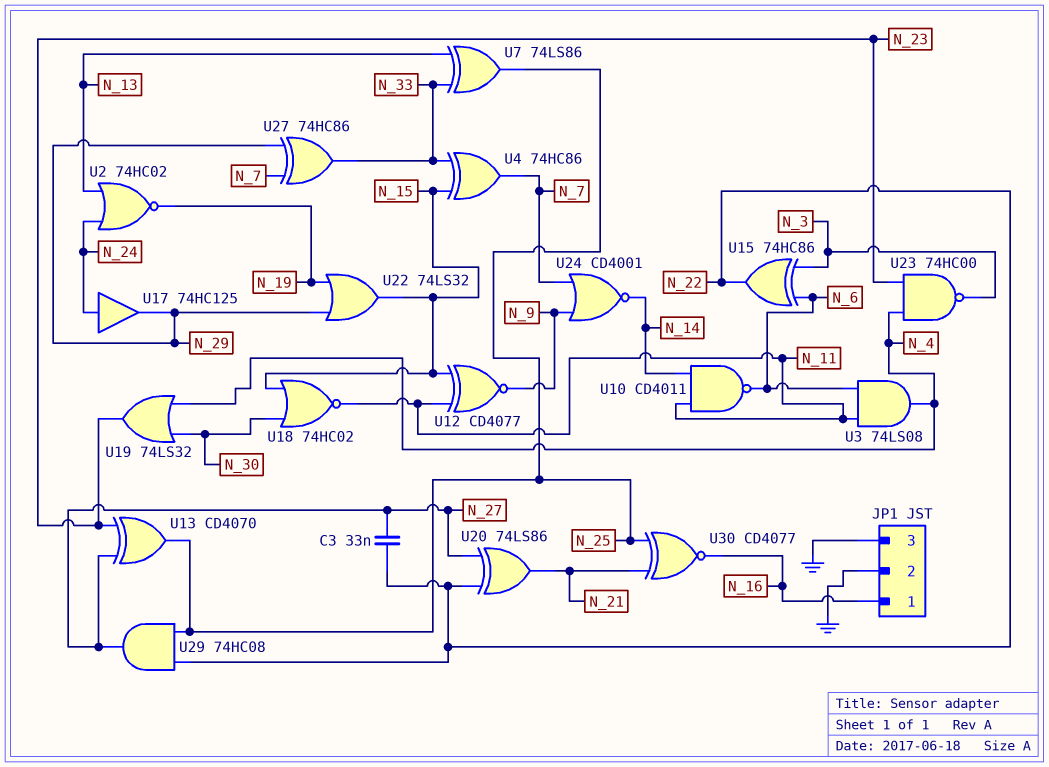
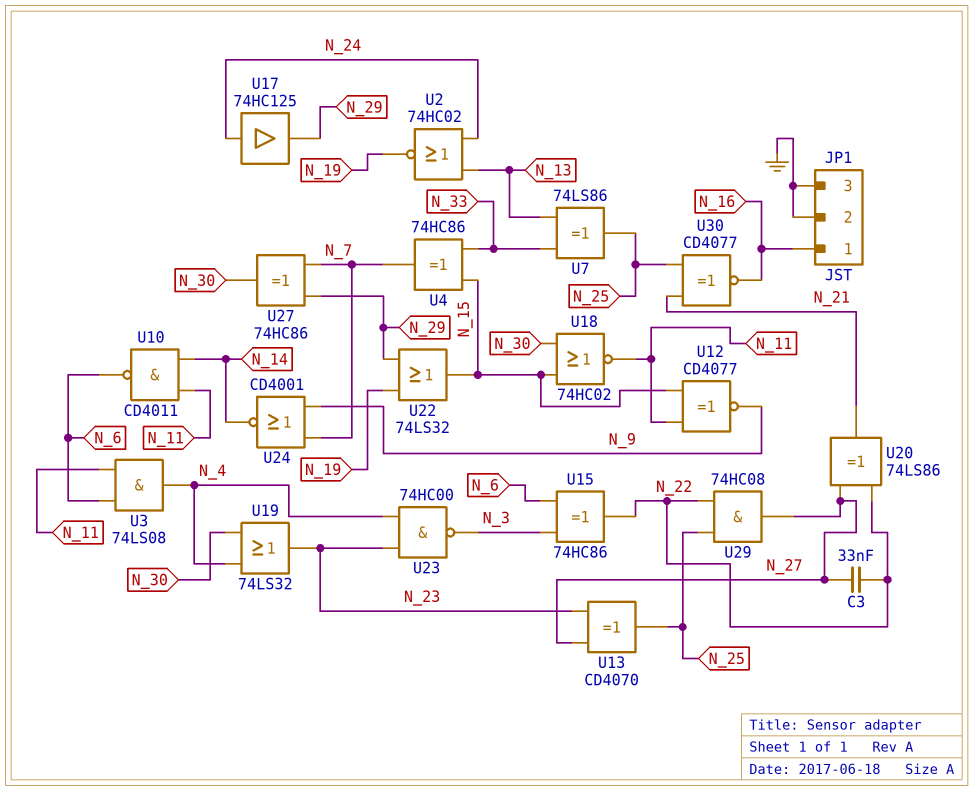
U27: XOR 74HC86 (in N_7, in N_29, out N_33) -> XOR 74HC86 (in N_7, in N_29, out N_30)

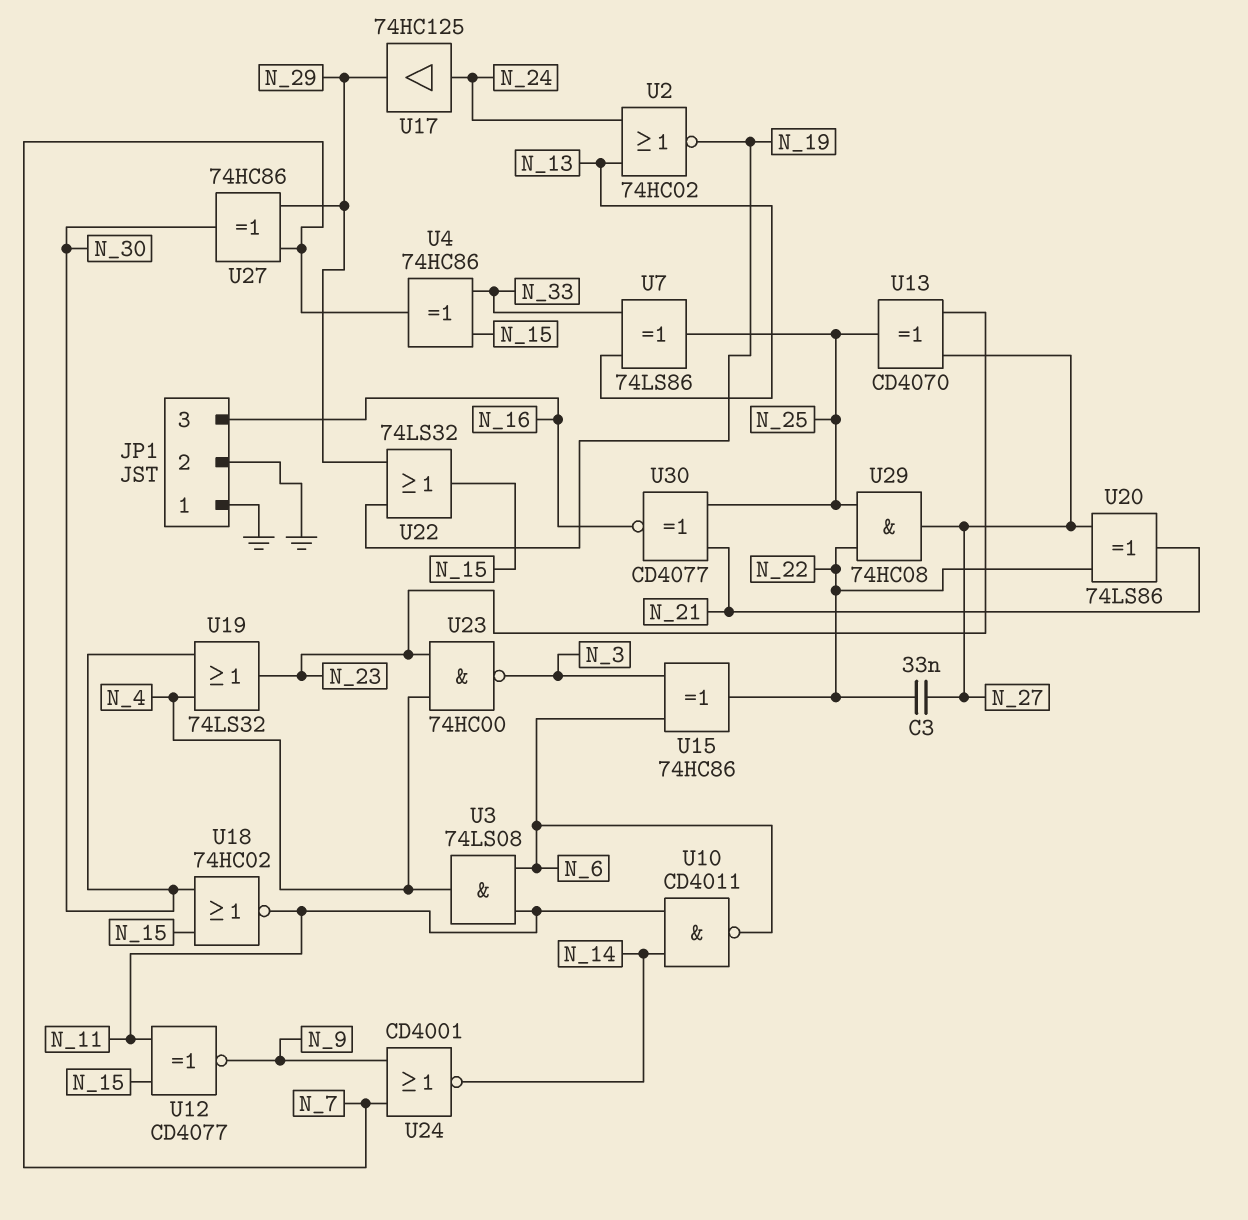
JP1 pin 1: N_16 -> GND
JP1 pin 3: GND -> N_16

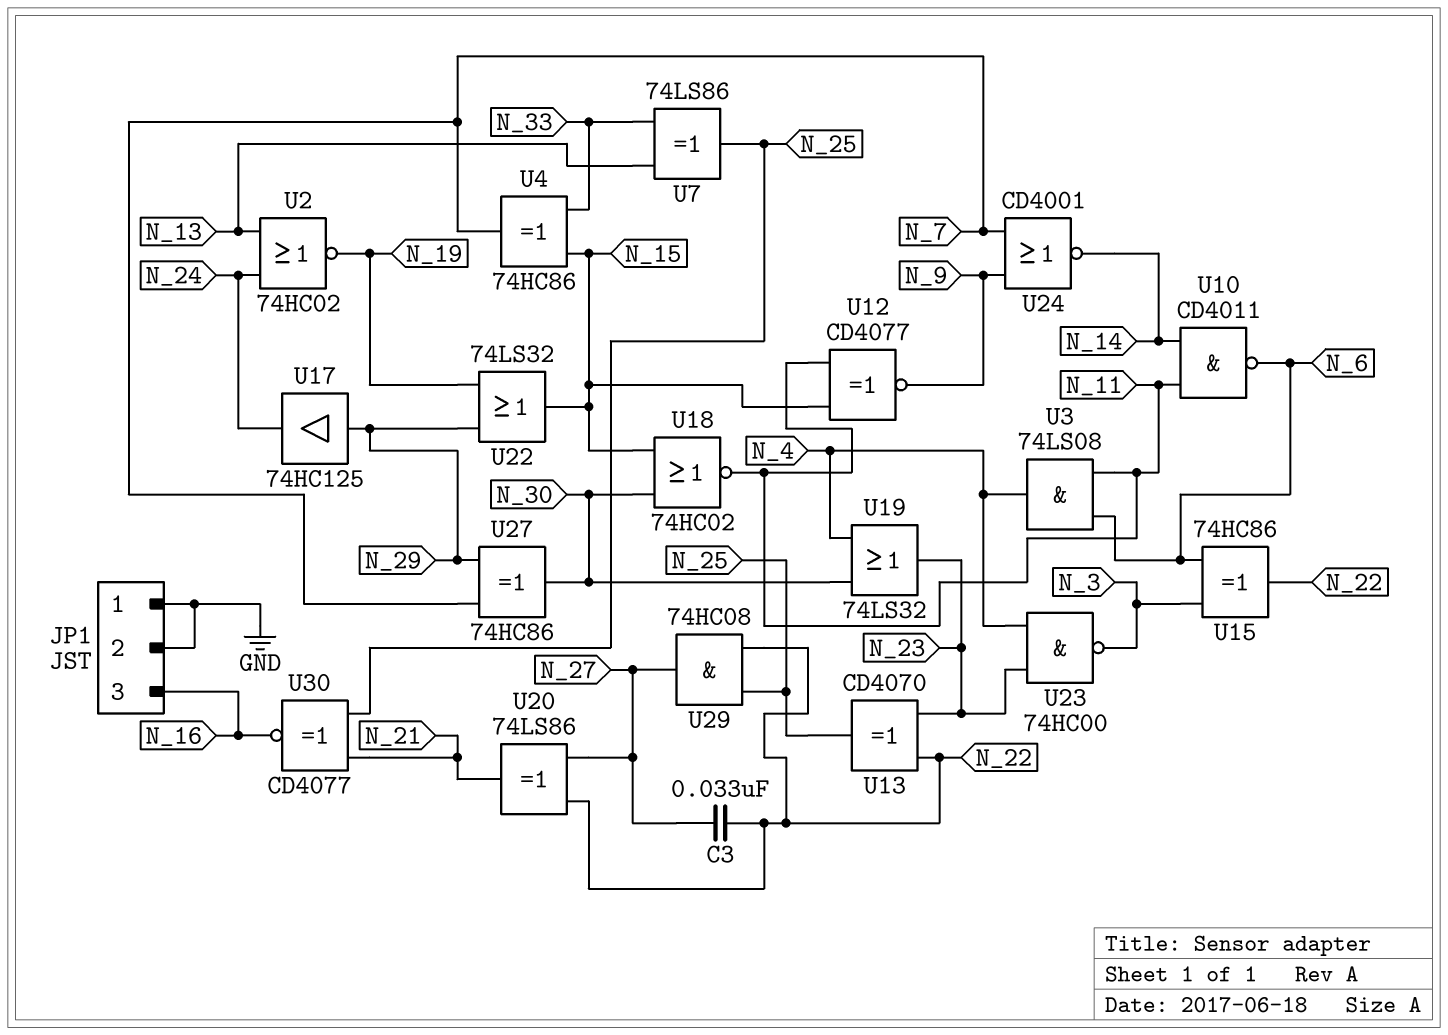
U13: XOR CD4070 (in N_23, in N_27, out N_25) -> XOR CD4070 (in N_22, in N_23, out N_25)
U17: buffer 74HC125 (in N_24, out N_29) -> buffer 74HC125 (in N_29, out N_24)

